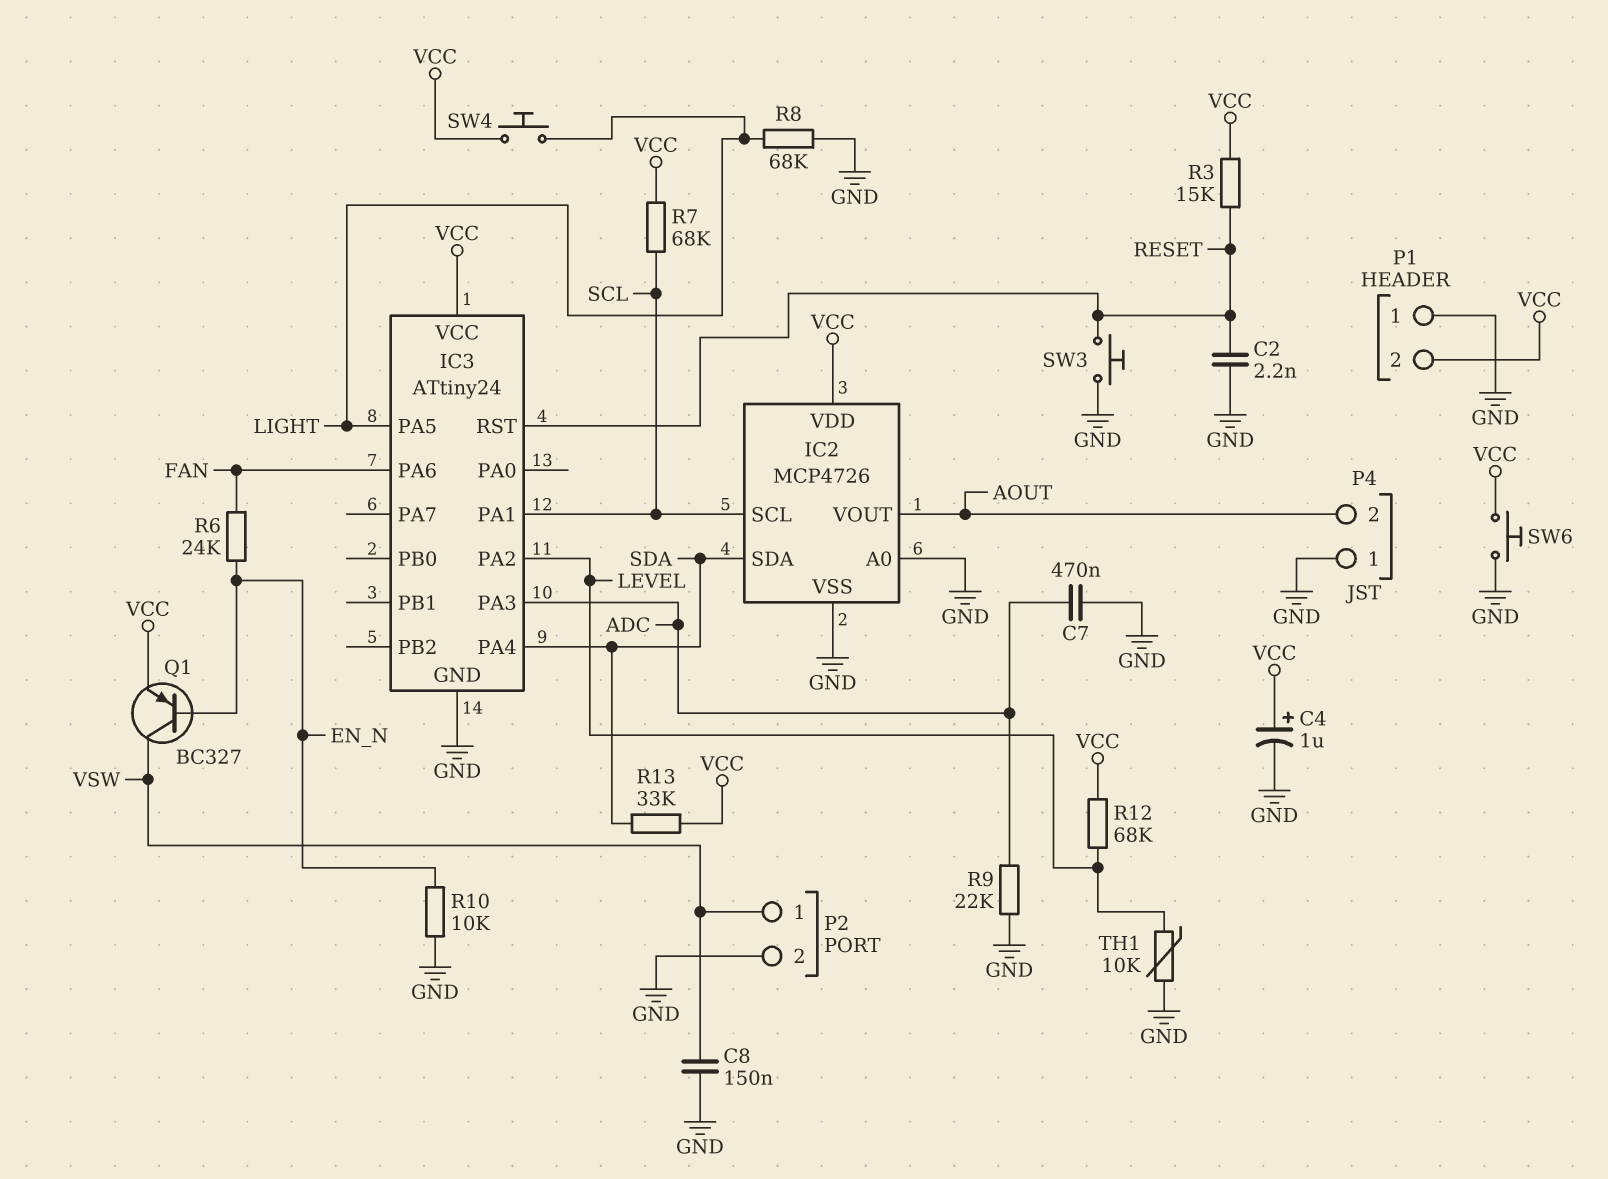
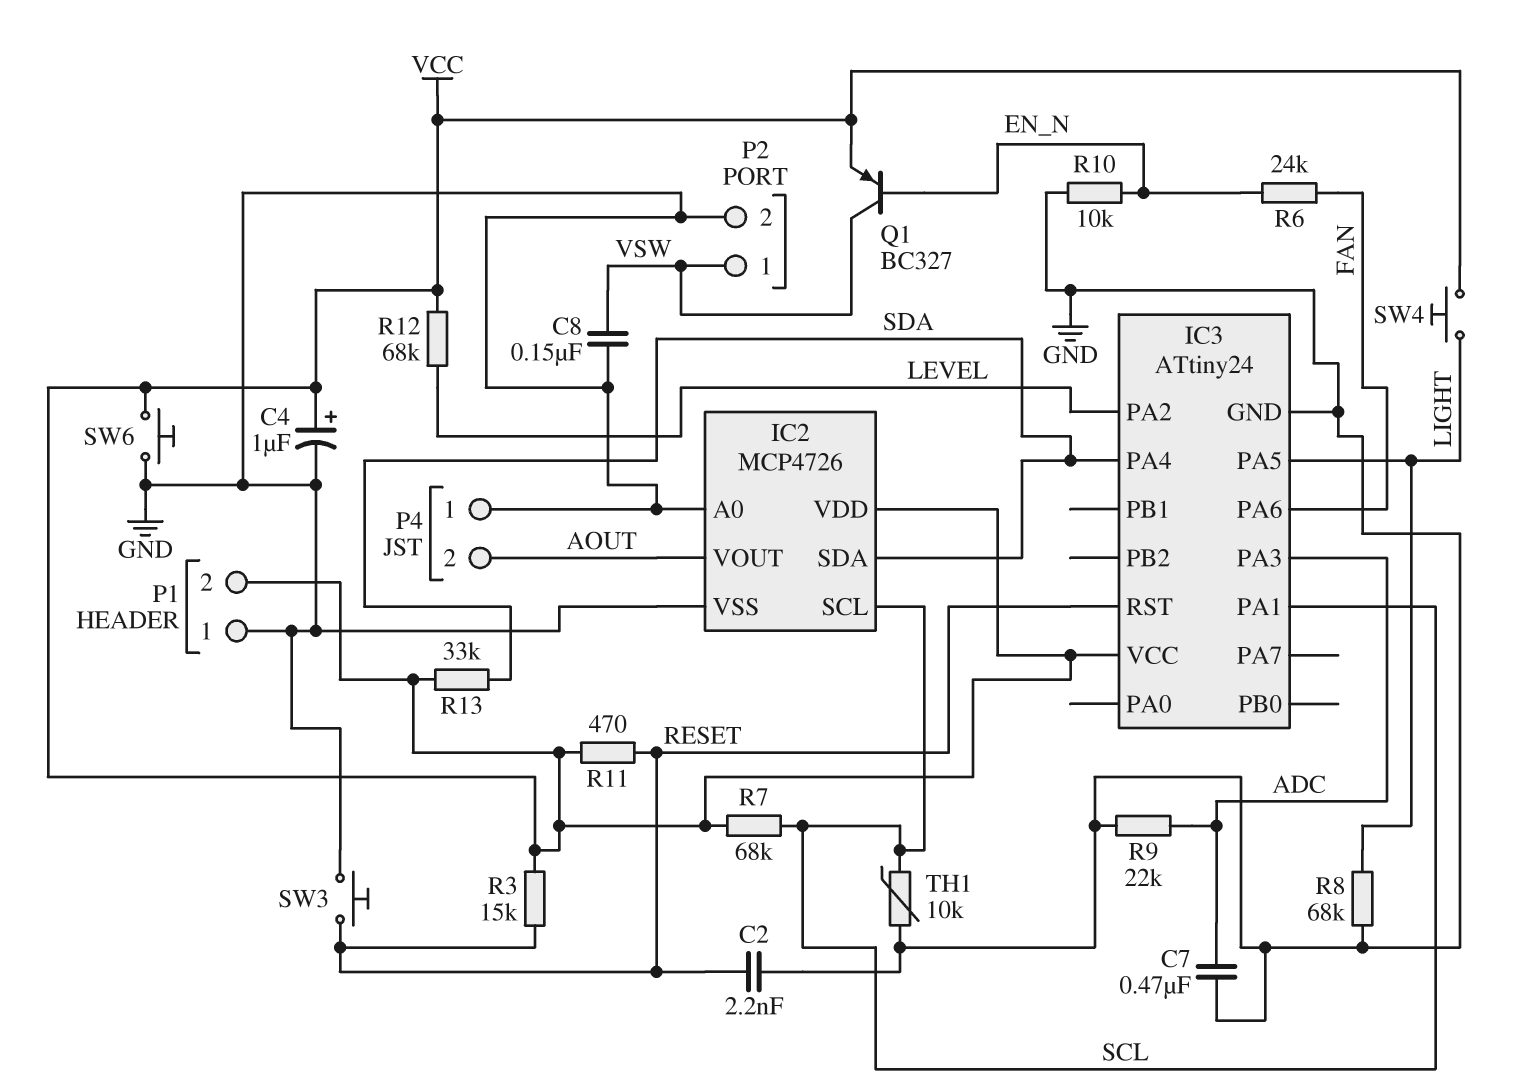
R11: none -> 470 (RESET, VCC)
TH1: 10k (GND, LEVEL) -> 10k (GND, SCL)

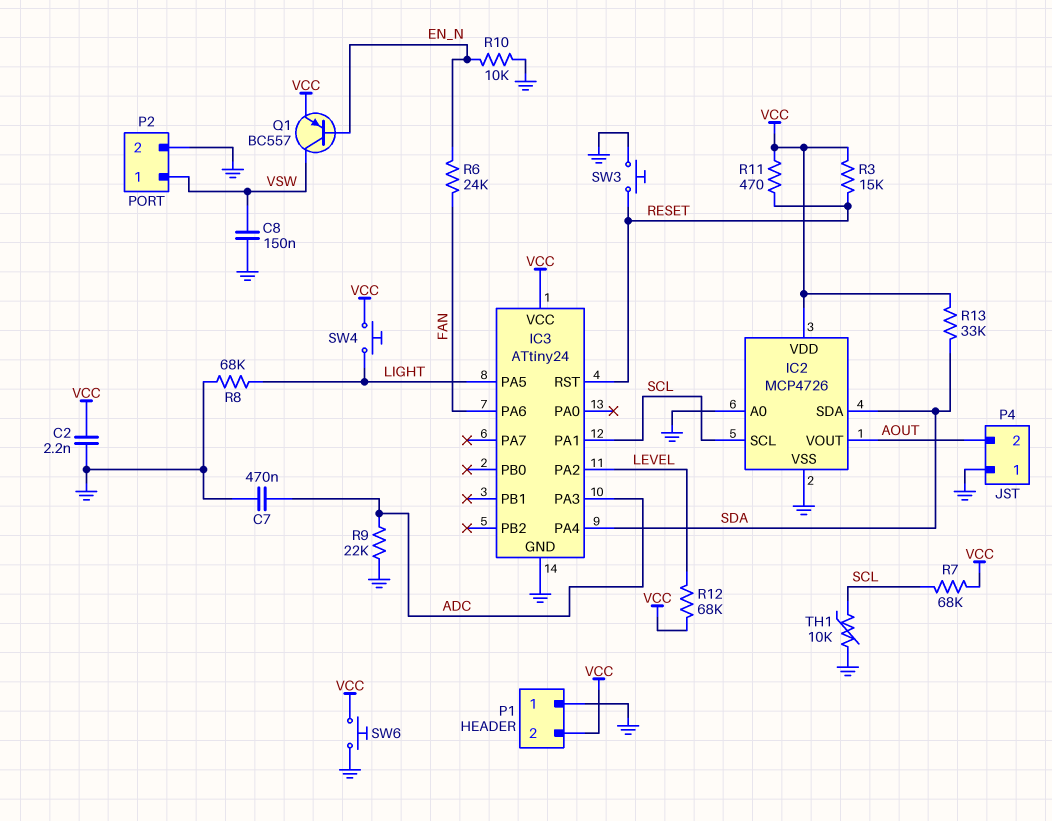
C2: 2.2nF (GND, RESET) -> 2.2nF (GND, VCC)
C4: 1uF (plus VCC, minus GND) -> none
Q1: PNP BC327 (B EN_N, C VSW, E VCC) -> PNP BC557 (B EN_N, C VSW, E VCC)

